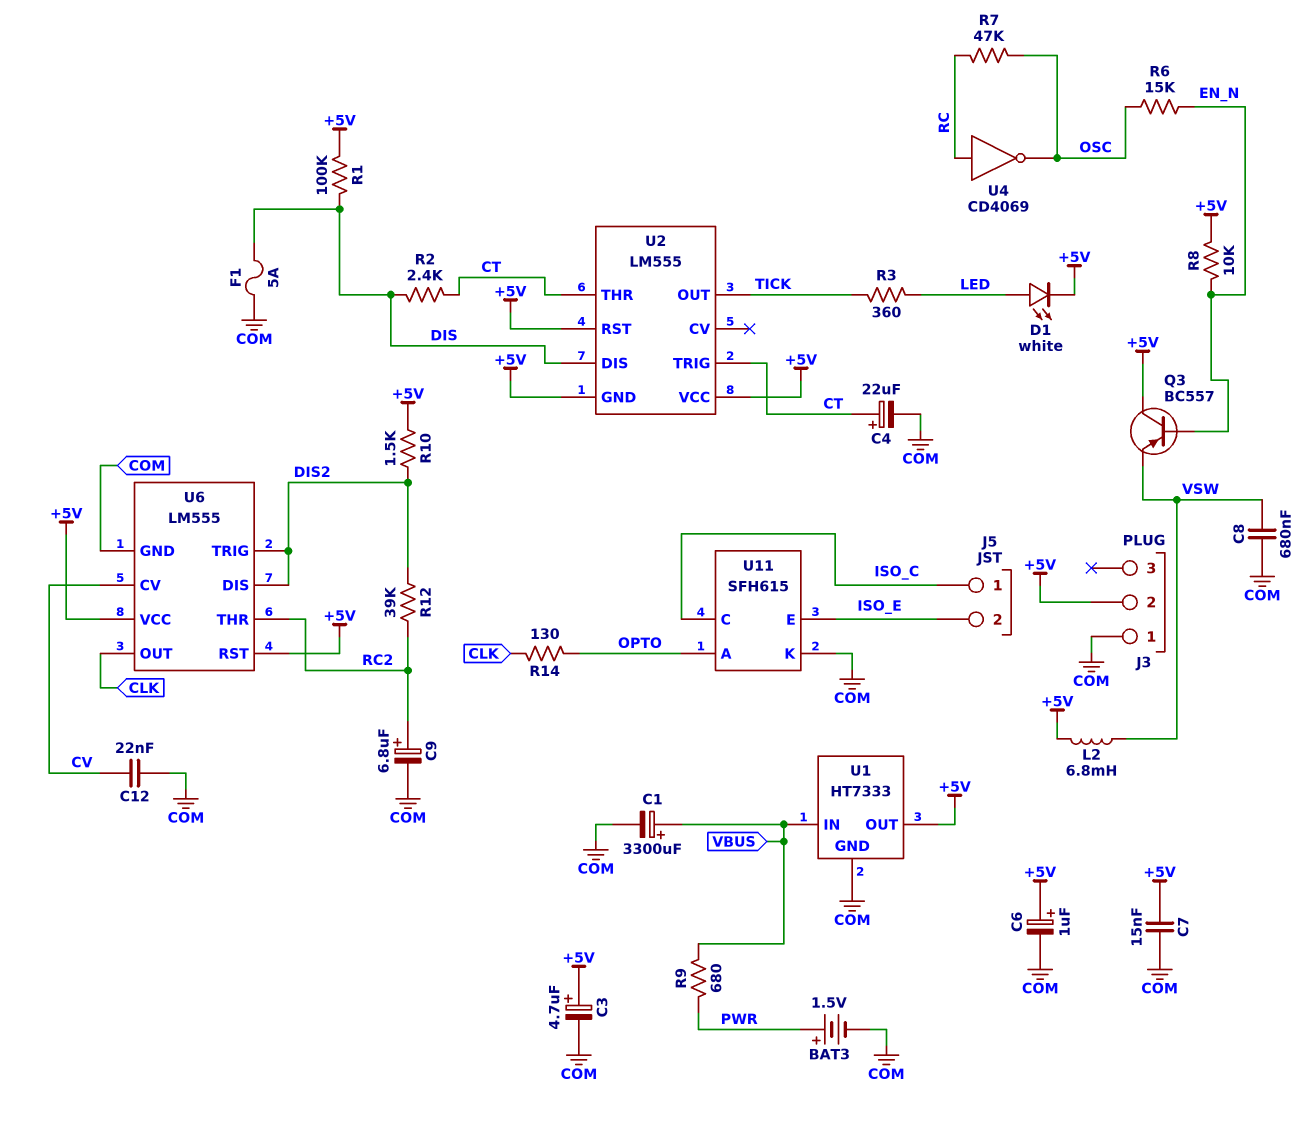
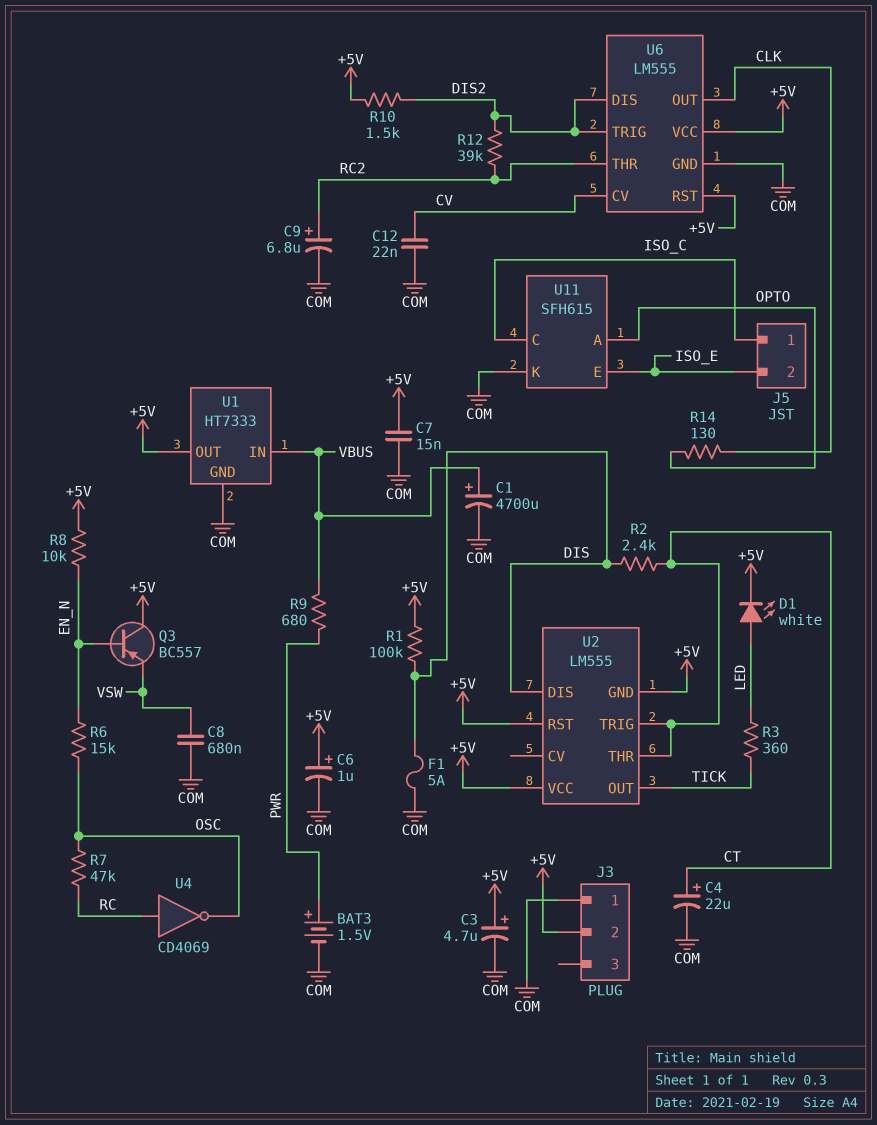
C1: 3300uF (plus VBUS, minus COM) -> 4700uF (plus VBUS, minus COM)
L2: 6.8mH (+5V, VSW) -> none

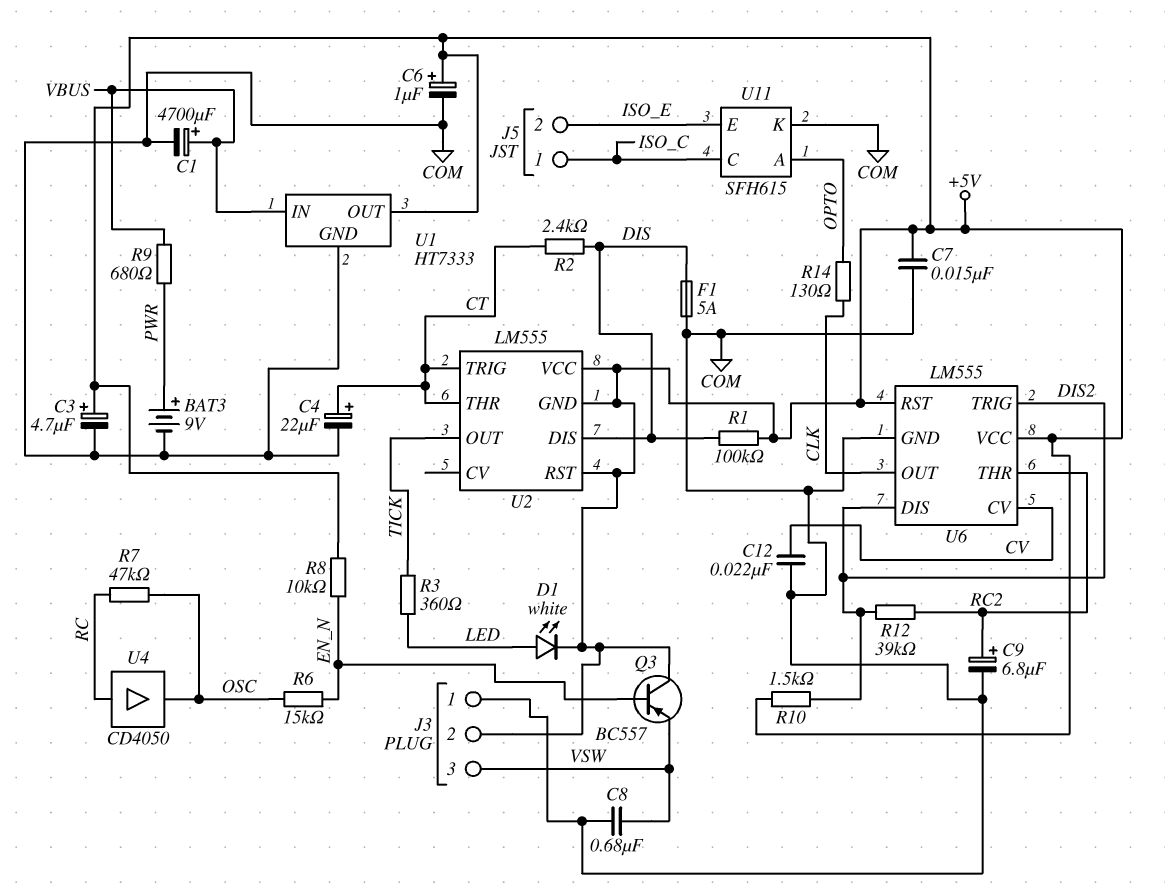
BAT3: 1.5V (plus PWR, minus COM) -> 9V (plus PWR, minus COM)
J3 pin 3: none -> VSW
U4: NOT CD4069 (in RC, out OSC) -> buffer CD4050 (in RC, out OSC)

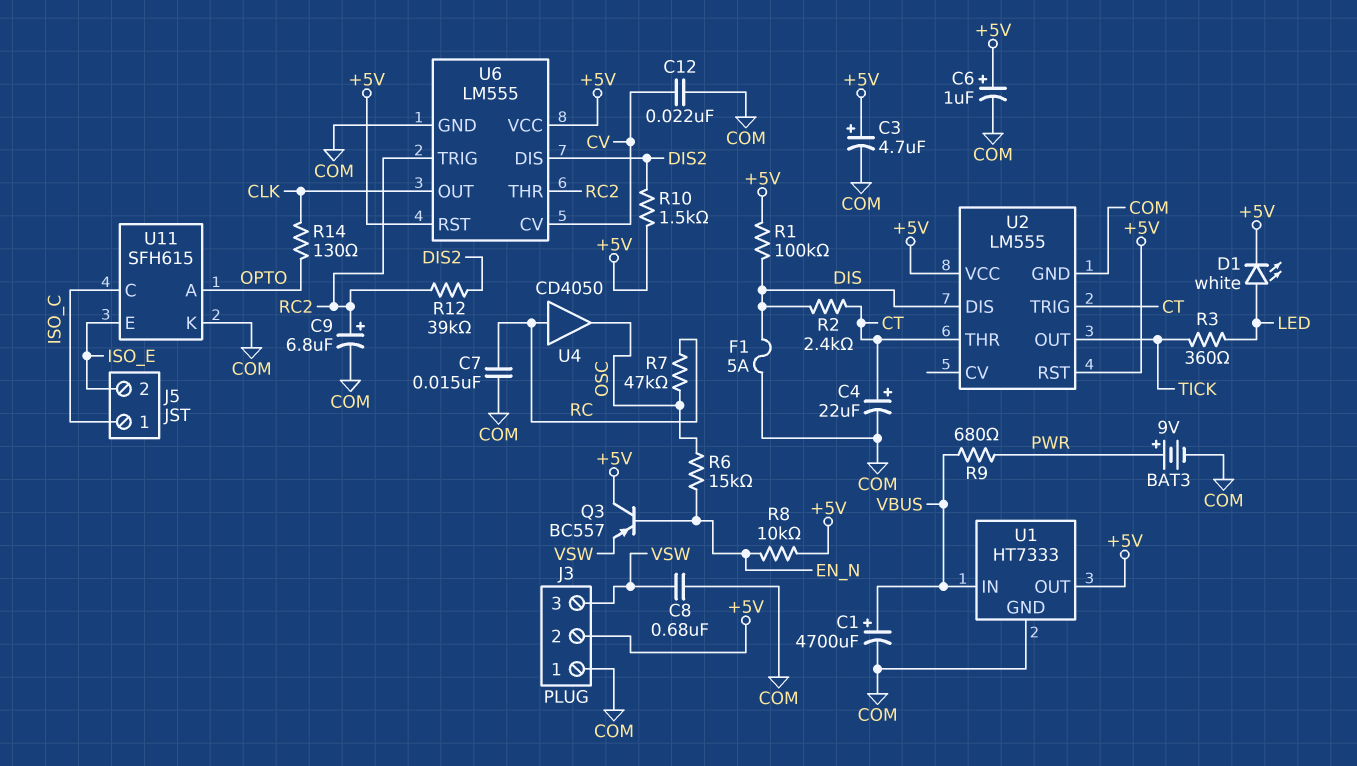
C7: 15nF (+5V, COM) -> 15nF (COM, RC)
U2 pin GND: +5V -> COM
U6 pin TRIG: DIS2 -> RC2

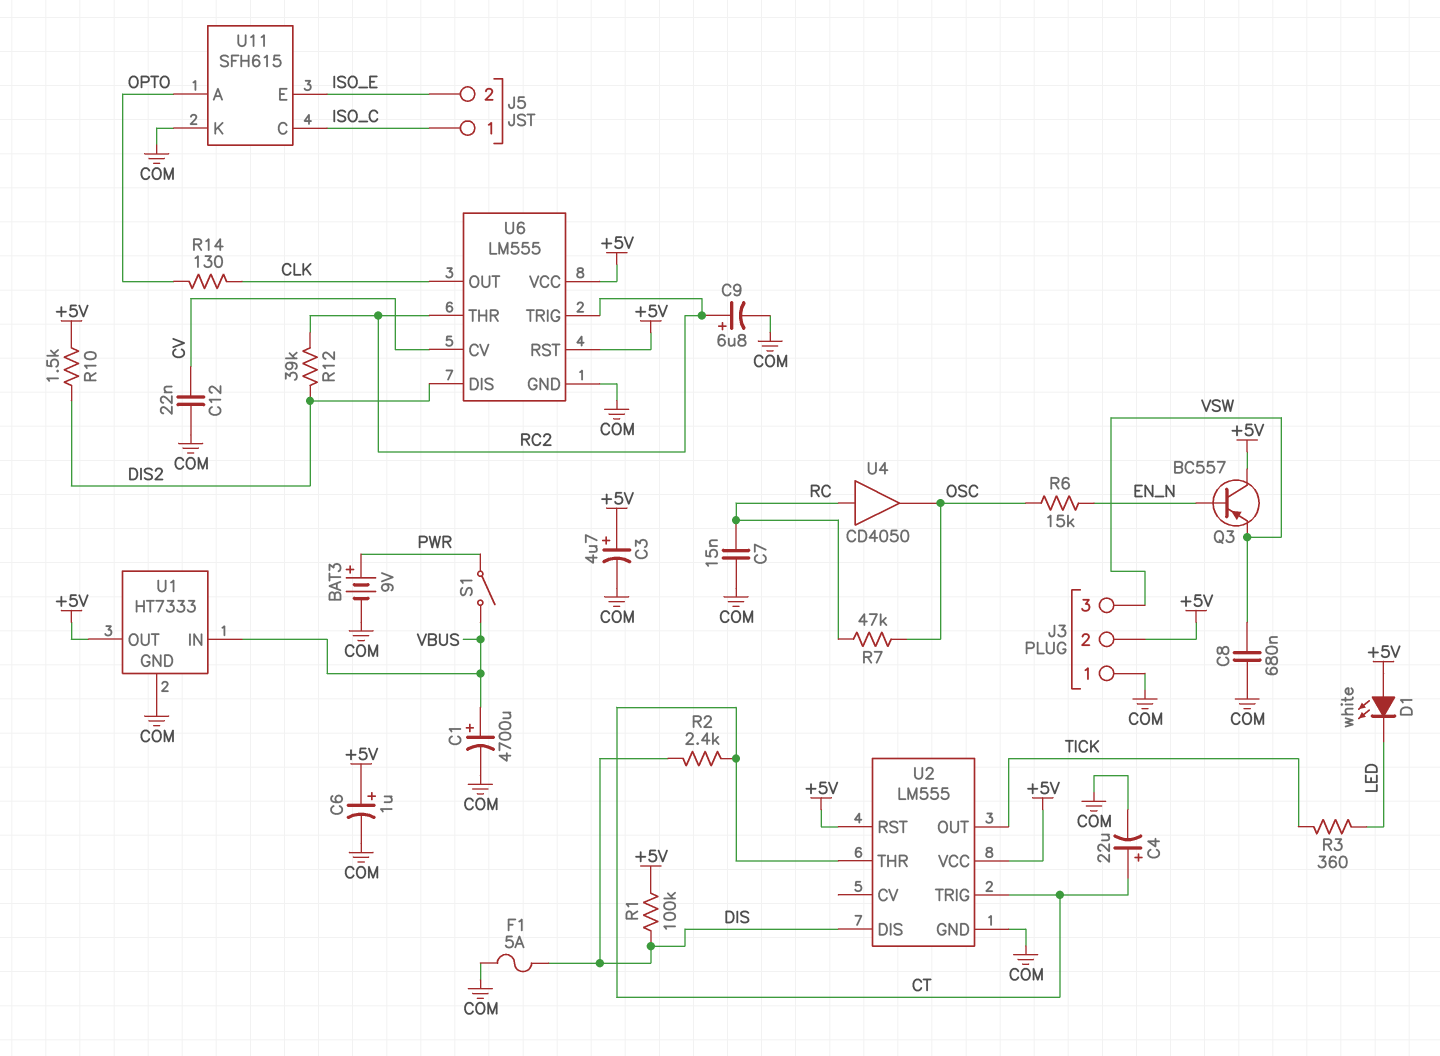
D1: LED white (A LED, K +5V) -> LED white (A +5V, K LED)
R8: 10k (+5V, EN_N) -> none
R9: 680 (PWR, VBUS) -> none
S1: none -> switch (PWR, VBUS)

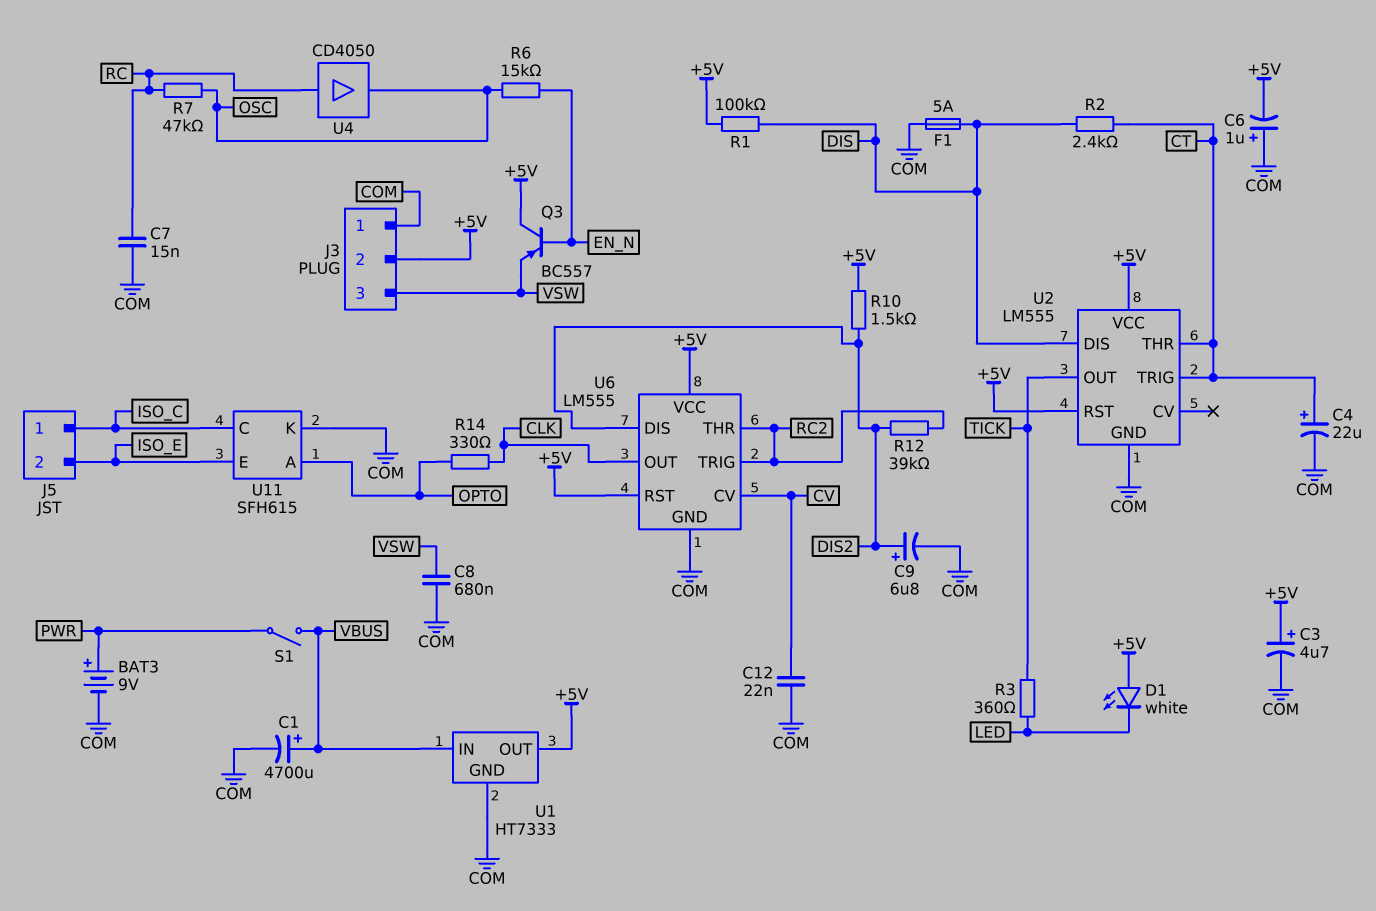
C6: 1uF (plus +5V, minus COM) -> 1uF (plus COM, minus +5V)
C9: 6.8uF (plus RC2, minus COM) -> 6.8uF (plus DIS2, minus COM)
R14: 130 (CLK, OPTO) -> 330 (CLK, OPTO)

